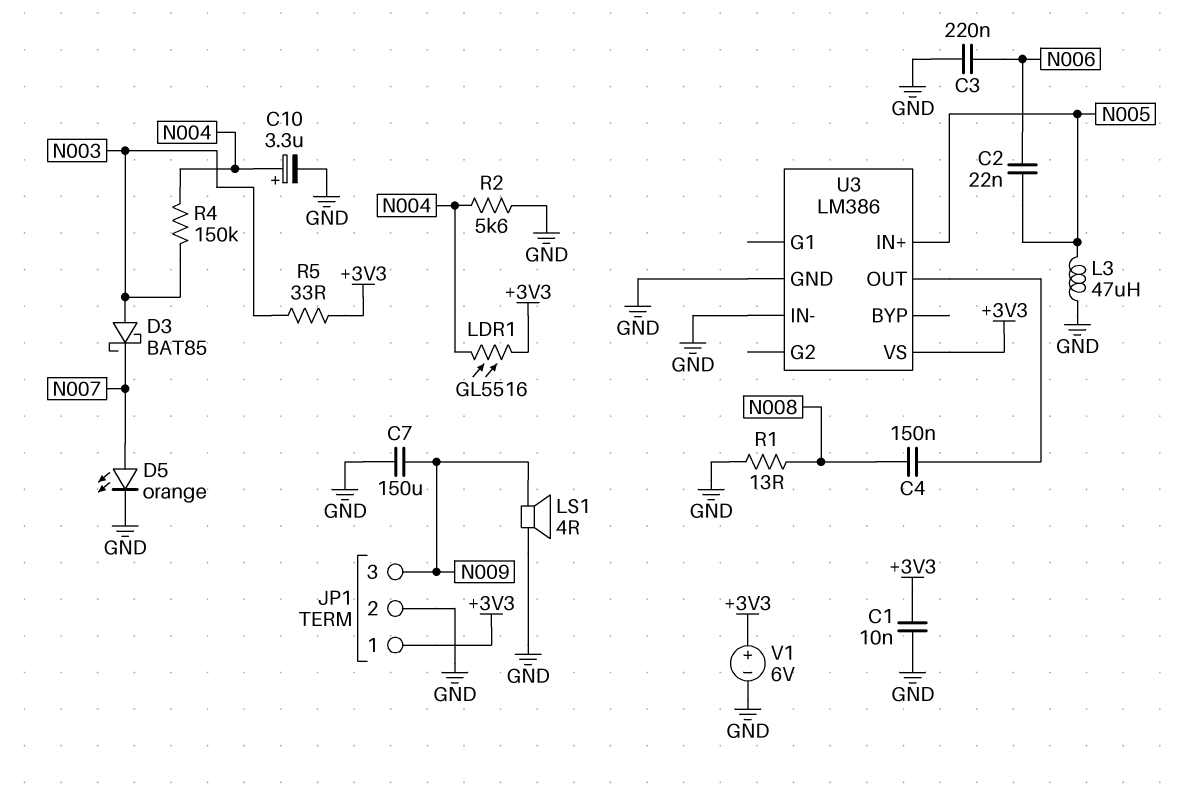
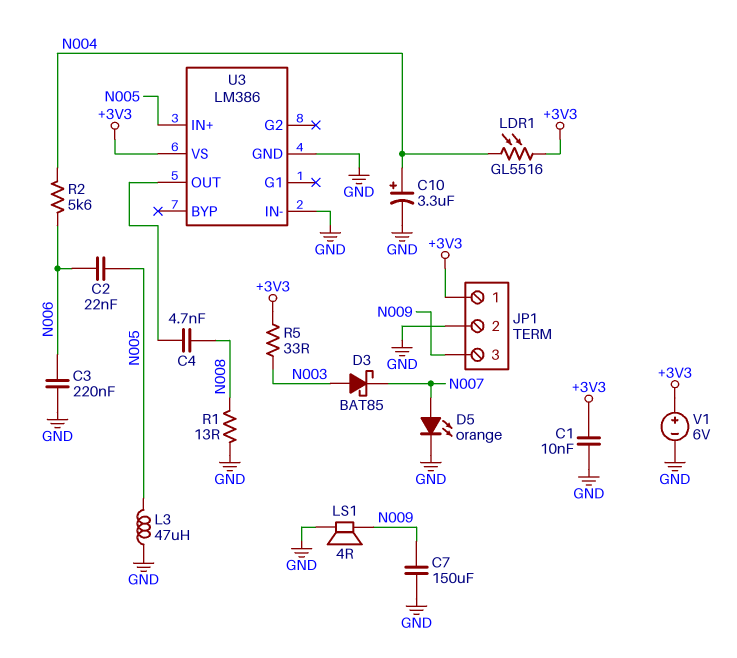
C4: 150nF (N008, U3/OUT) -> 4.7nF (N008, U3/OUT)
R2: 5.6k (GND, N004) -> 5.6k (N004, N006)
R4: 150k (N003, N004) -> none

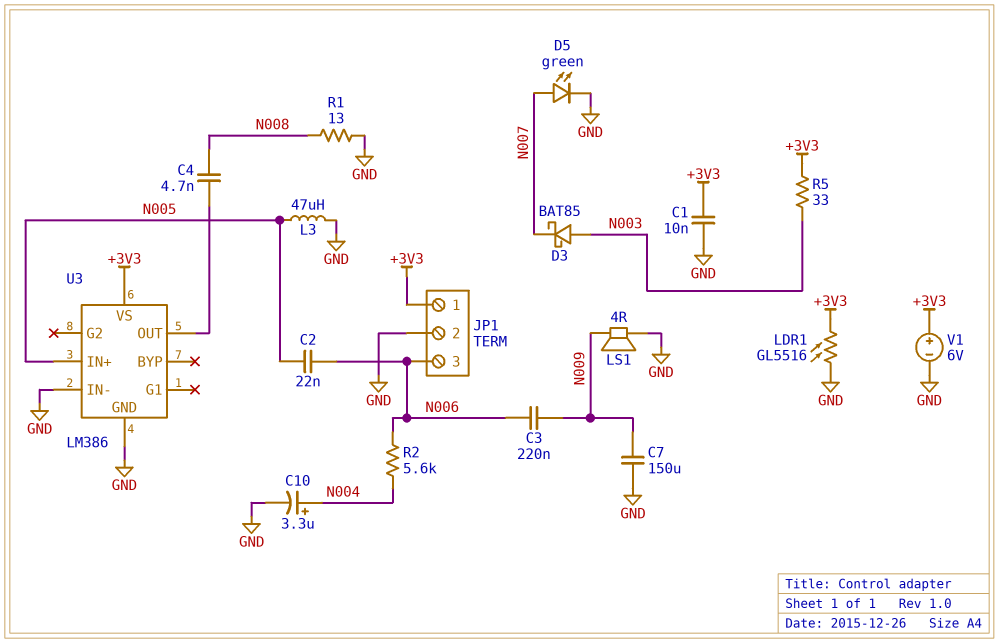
C3: 220nF (GND, N006) -> 220nF (N006, N009)
D5: LED orange (A N007, K GND) -> LED green (A N007, K GND)
JP1 pin 3: N009 -> N006
LDR1: GL5516 (+3V3, N004) -> GL5516 (+3V3, GND)

